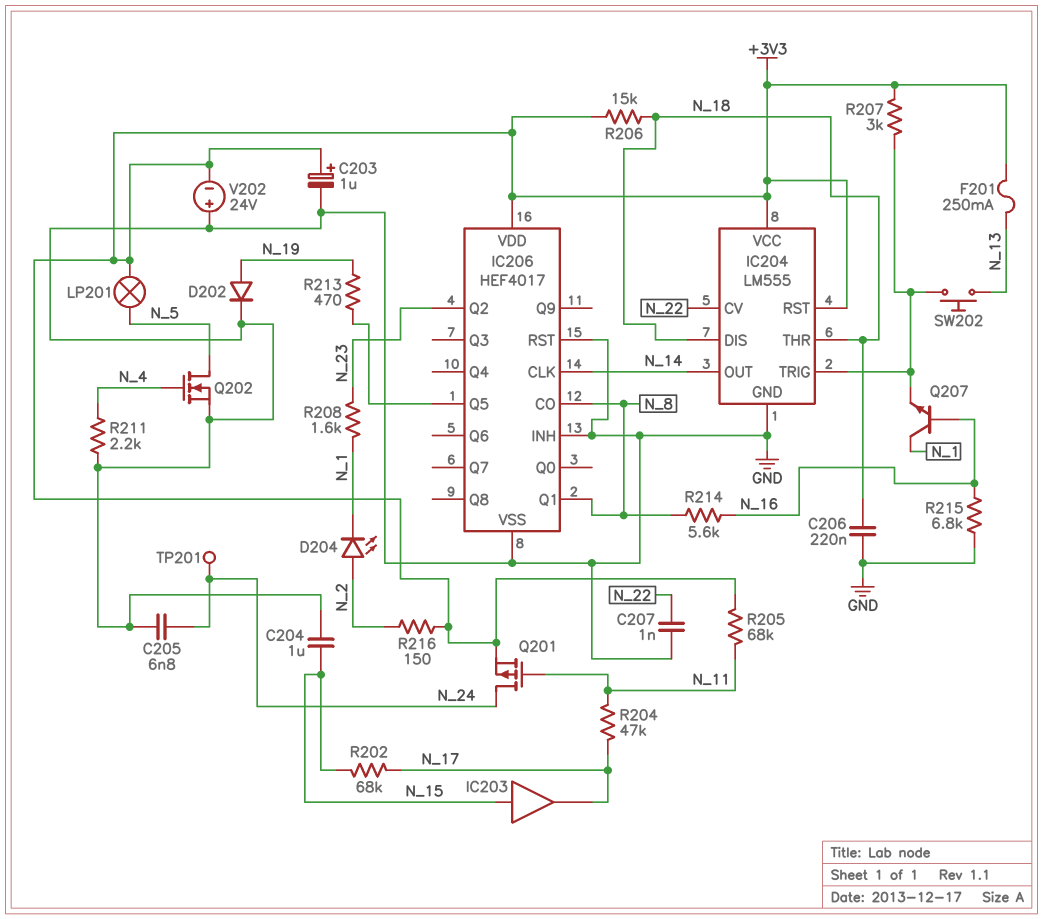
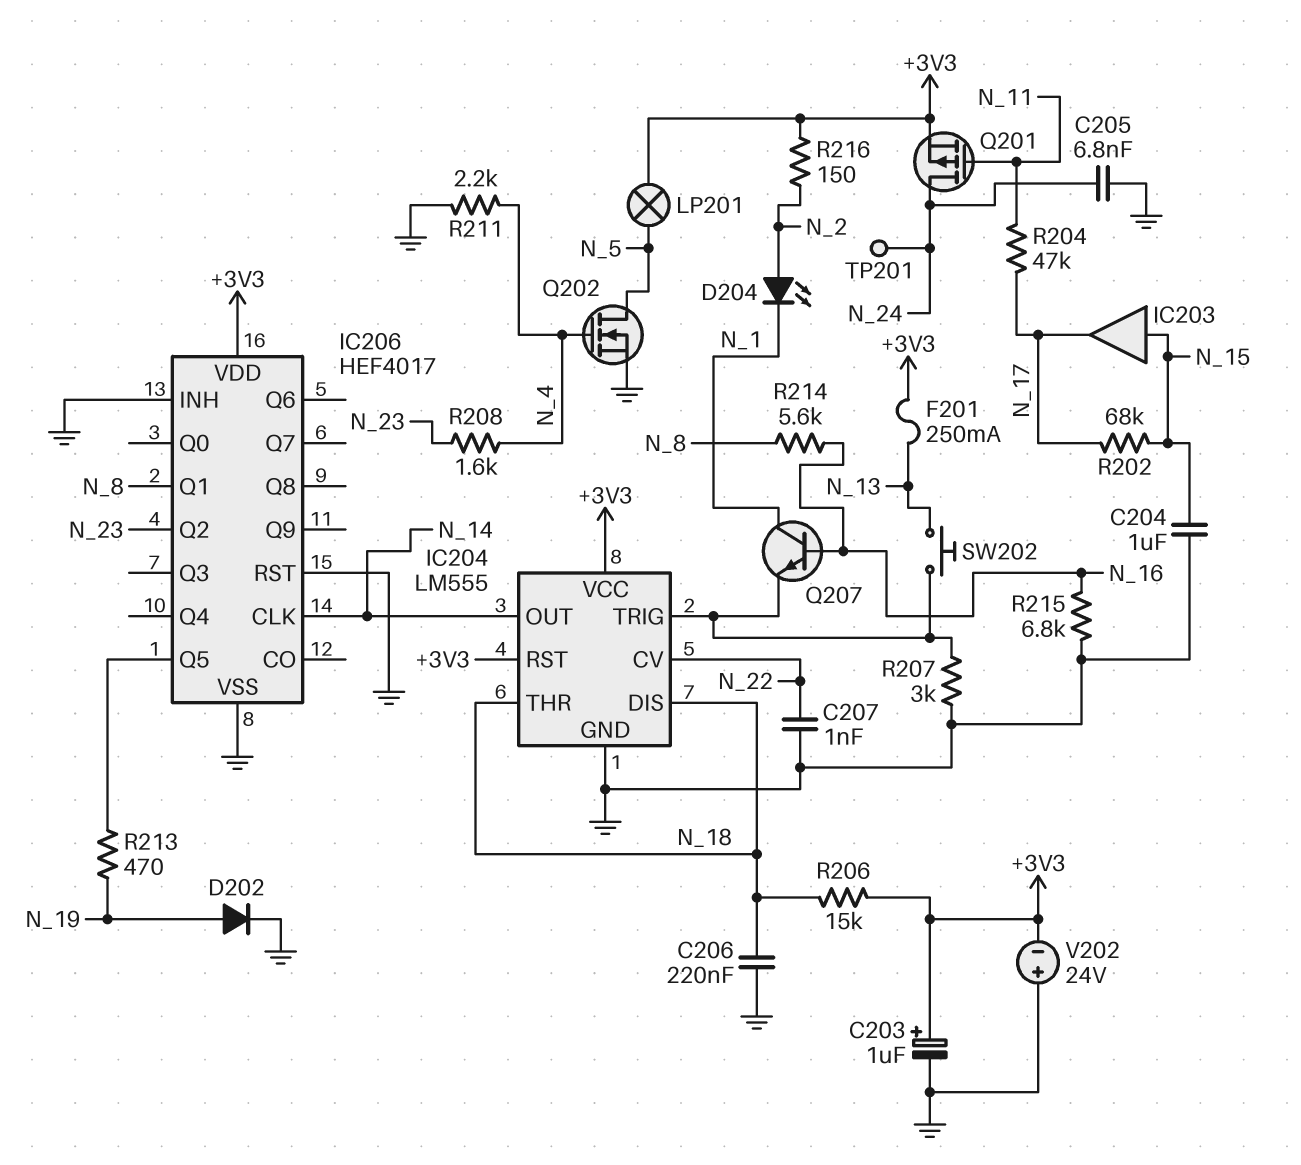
IC206 pin CO: N_8 -> none
R205: 68k (+3V3, N_11) -> none
R207: 3k (+3V3, IC204/TRIG) -> 3k (GND, IC204/TRIG)
R208: 1.6k (N_1, N_23) -> 1.6k (N_4, N_23)

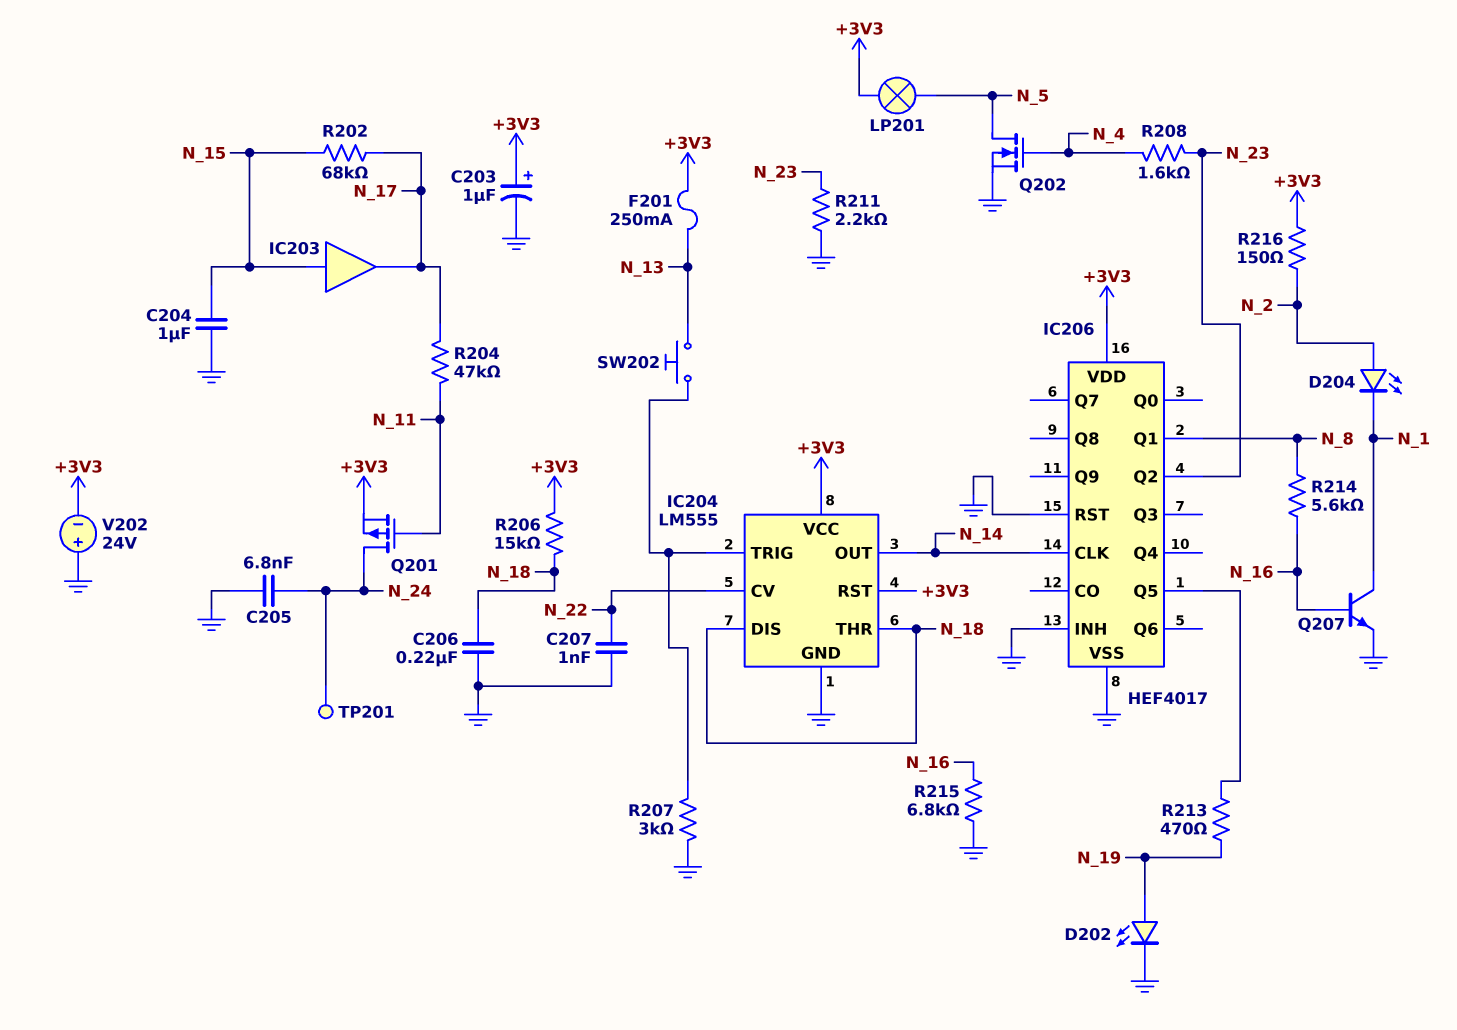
D202: diode (A N_19, K GND) -> LED (A N_19, K GND)
Q207: NPN (B N_16, C N_1, E IC204/TRIG) -> NPN (B N_16, C N_1, E GND)
R211: 2.2k (GND, N_4) -> 2.2k (GND, N_23)

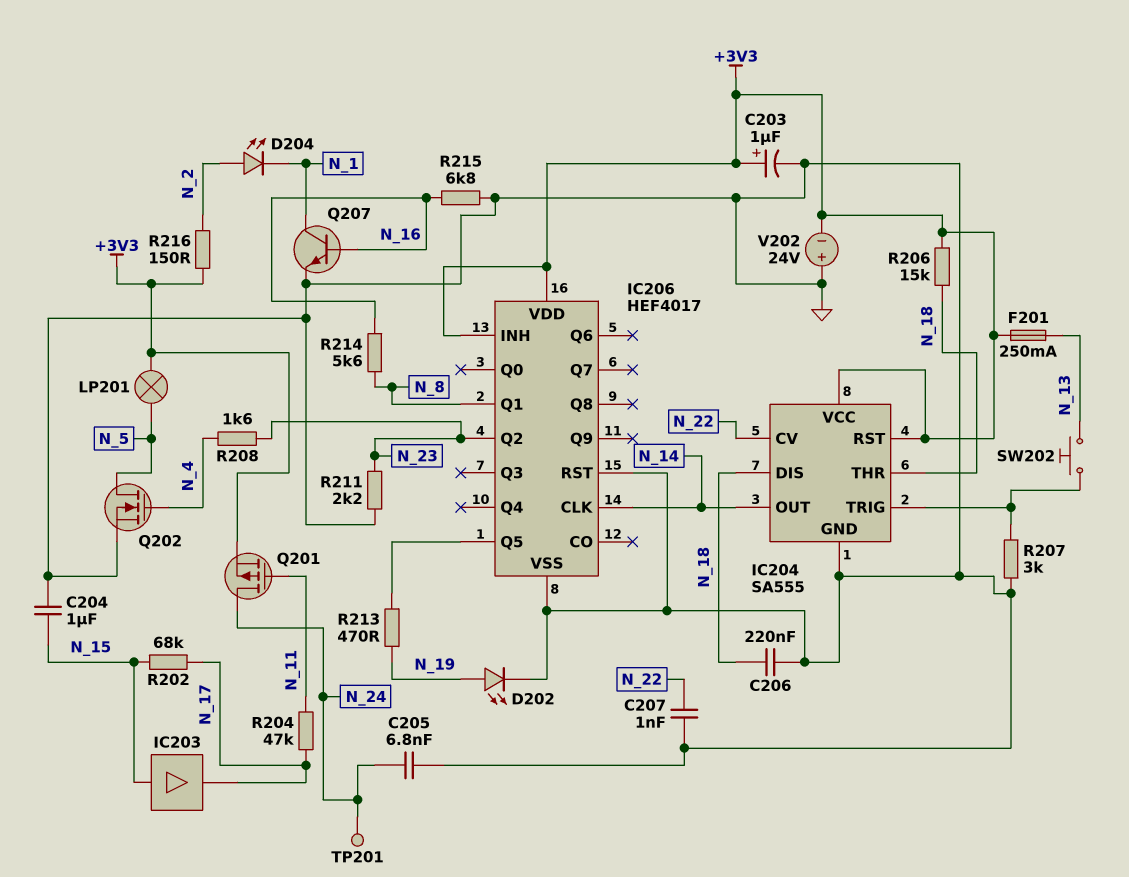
IC204: LM555 -> SA555
IC206 pin INH: GND -> +3V3

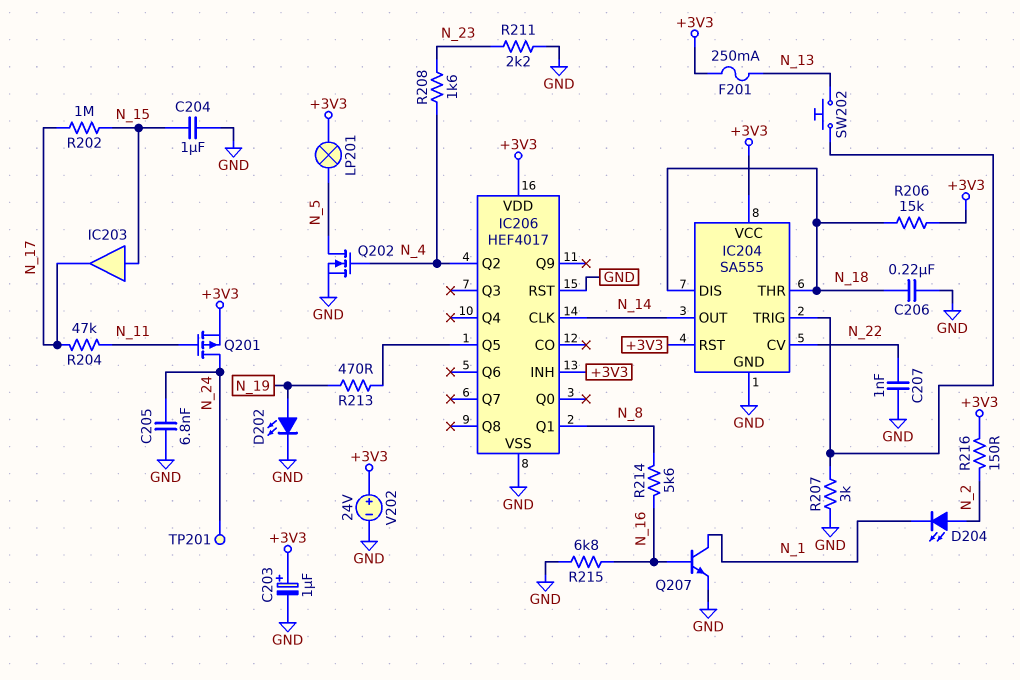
IC206 pin Q2: N_23 -> N_4
R202: 68k (N_15, N_17) -> 1M (N_15, N_17)
V202: 24V (plus GND, minus +3V3) -> 24V (plus +3V3, minus GND)

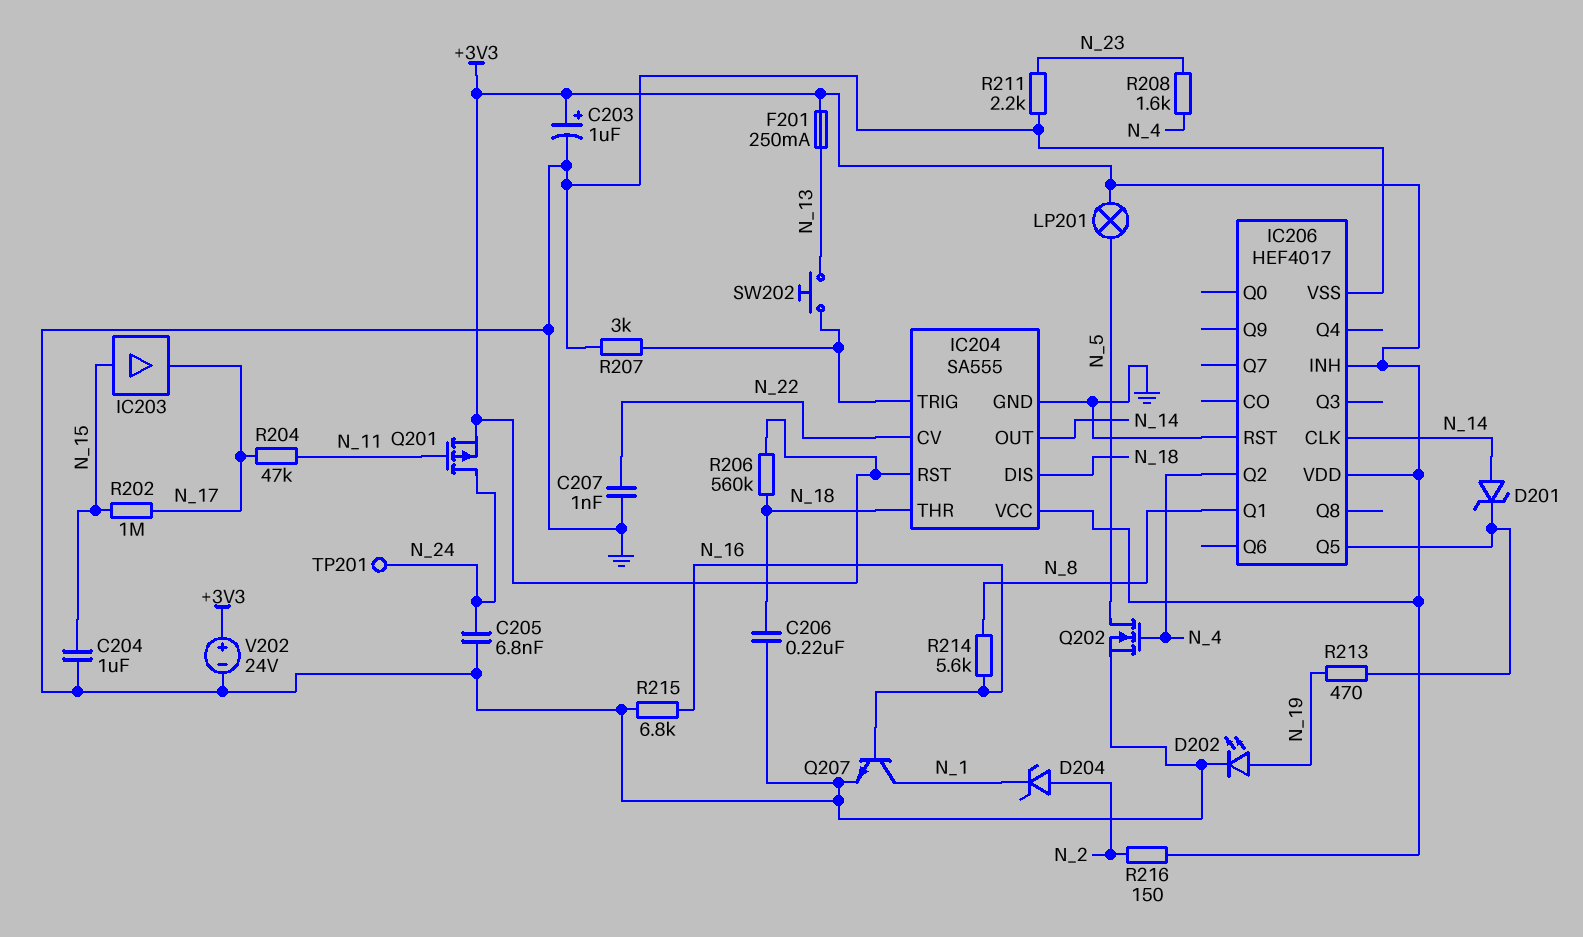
D201: none -> zener (A N_14, K IC206/Q5)
D204: LED (A N_2, K N_1) -> zener (A N_2, K N_1)
R206: 15k (+3V3, N_18) -> 560k (+3V3, N_18)

